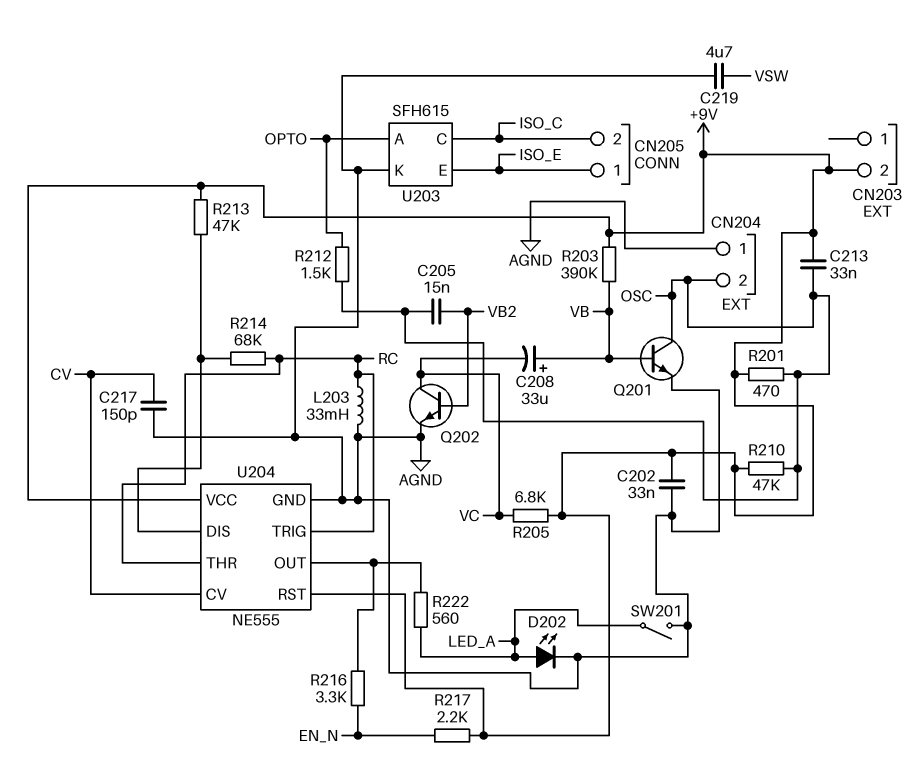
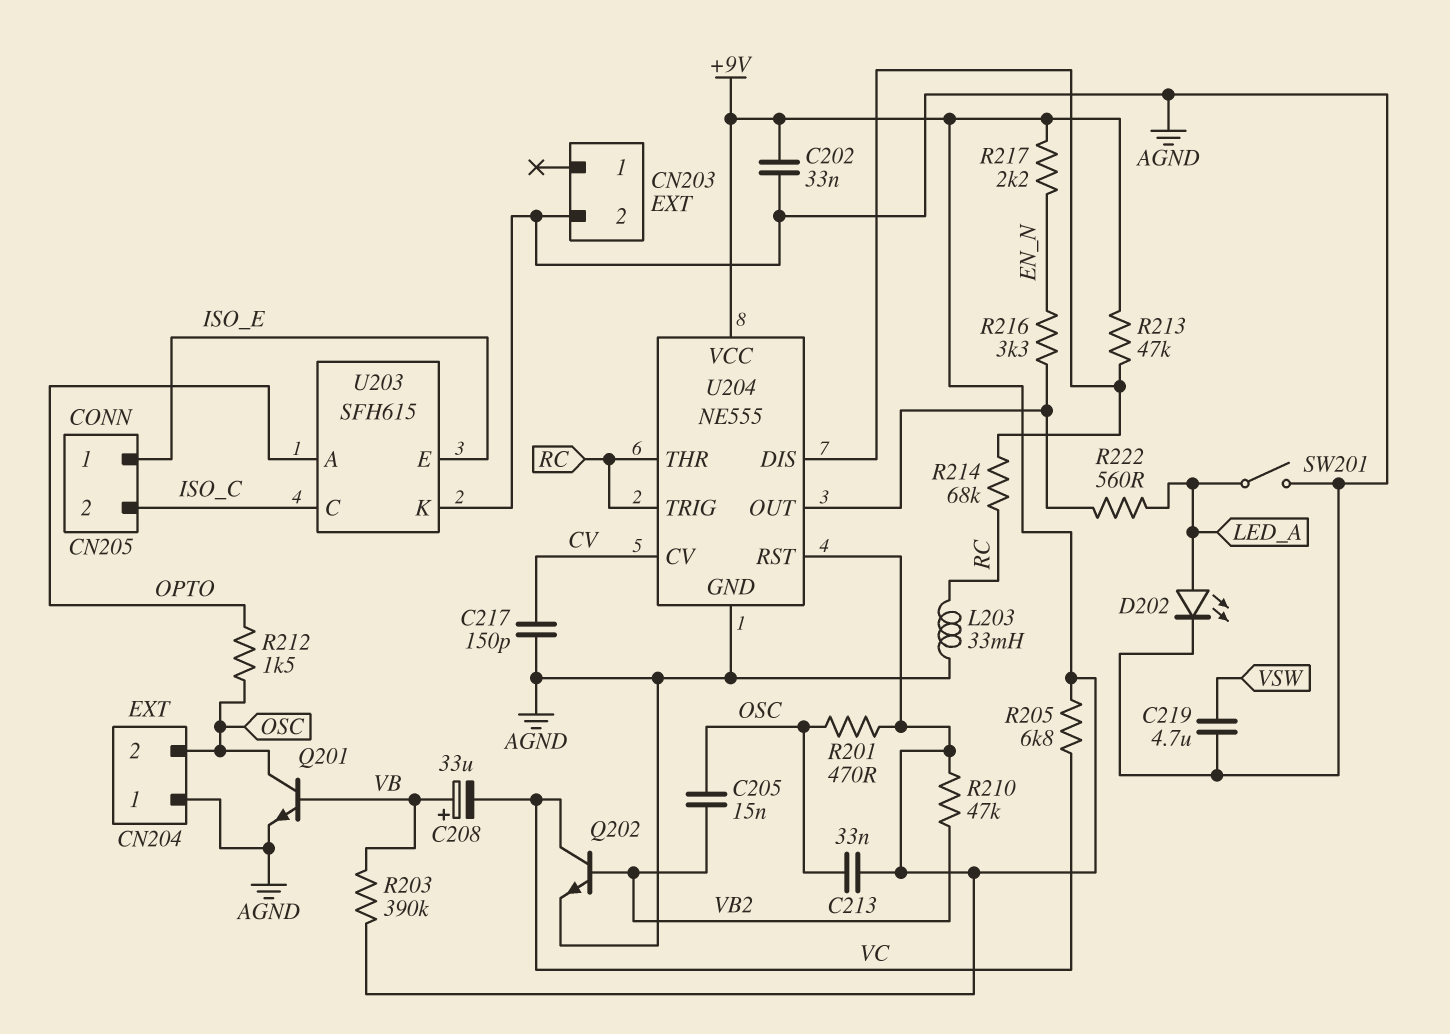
CN203 pin 2: +9V -> AGND
R210: 47k (+9V, OSC) -> 47k (+9V, VB2)

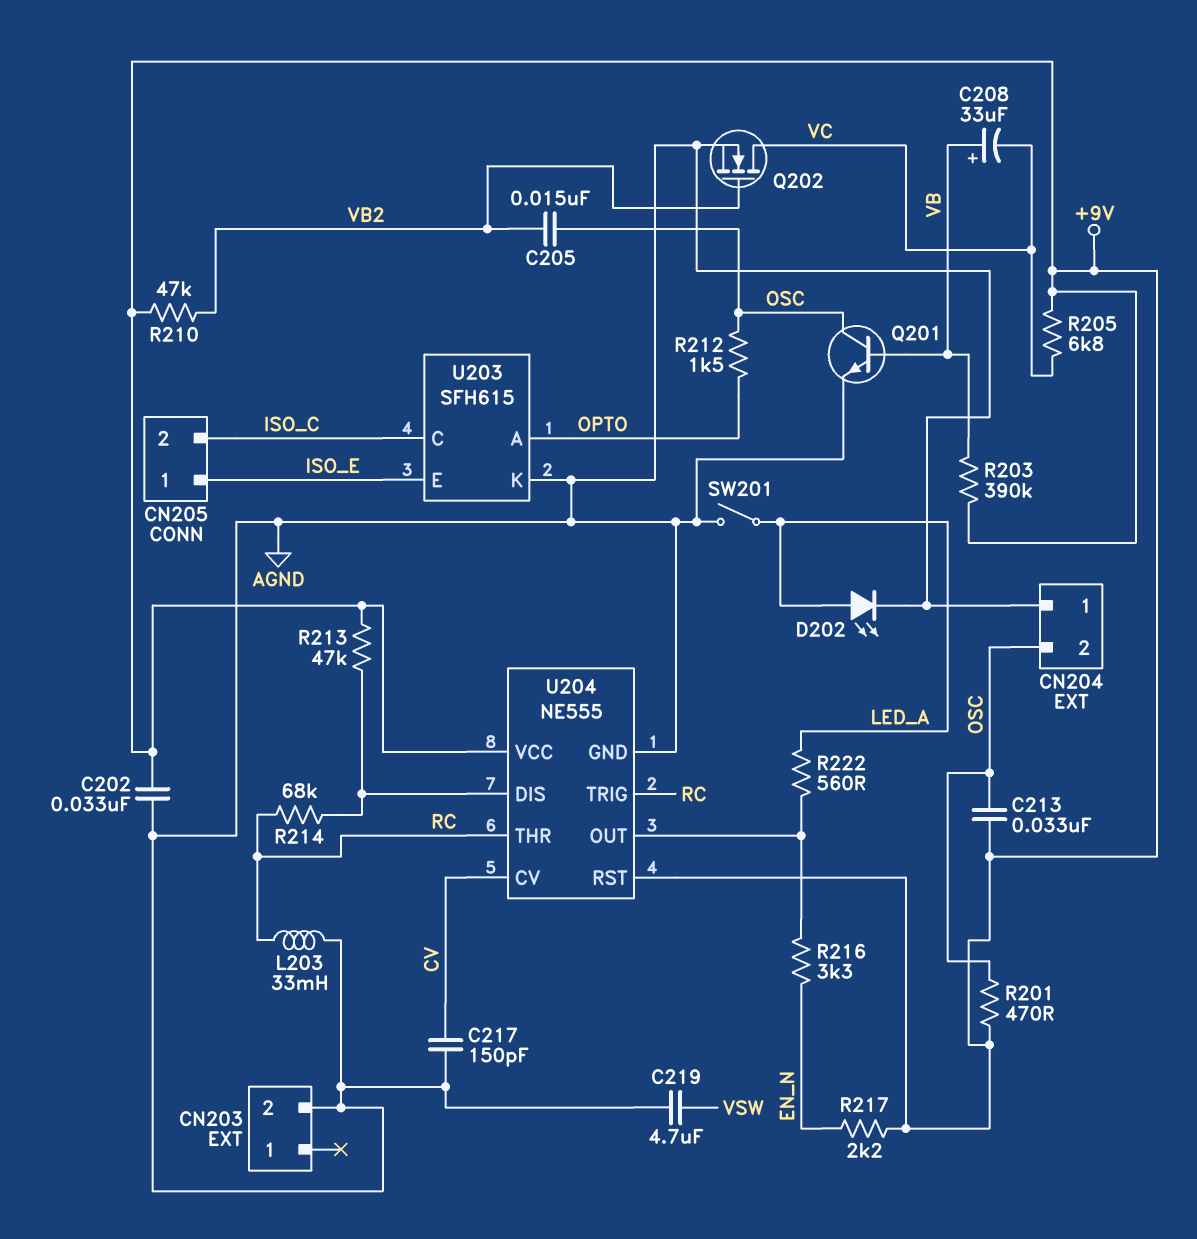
Q202: NPN (B VB2, C VC, E AGND) -> NMOS (G VB2, D VC, S AGND)

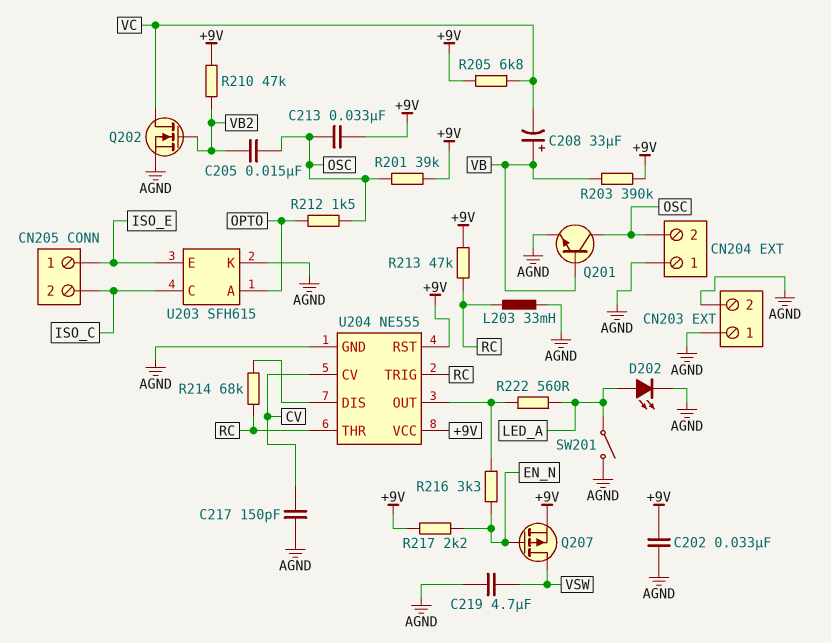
CN203 pin 1: none -> AGND
Q207: none -> PMOS (G EN_N, D VSW, S +9V)
R201: 470 (+9V, OSC) -> 39k (+9V, OSC)
R213: 47k (+9V, U204/DIS) -> 47k (+9V, RC)

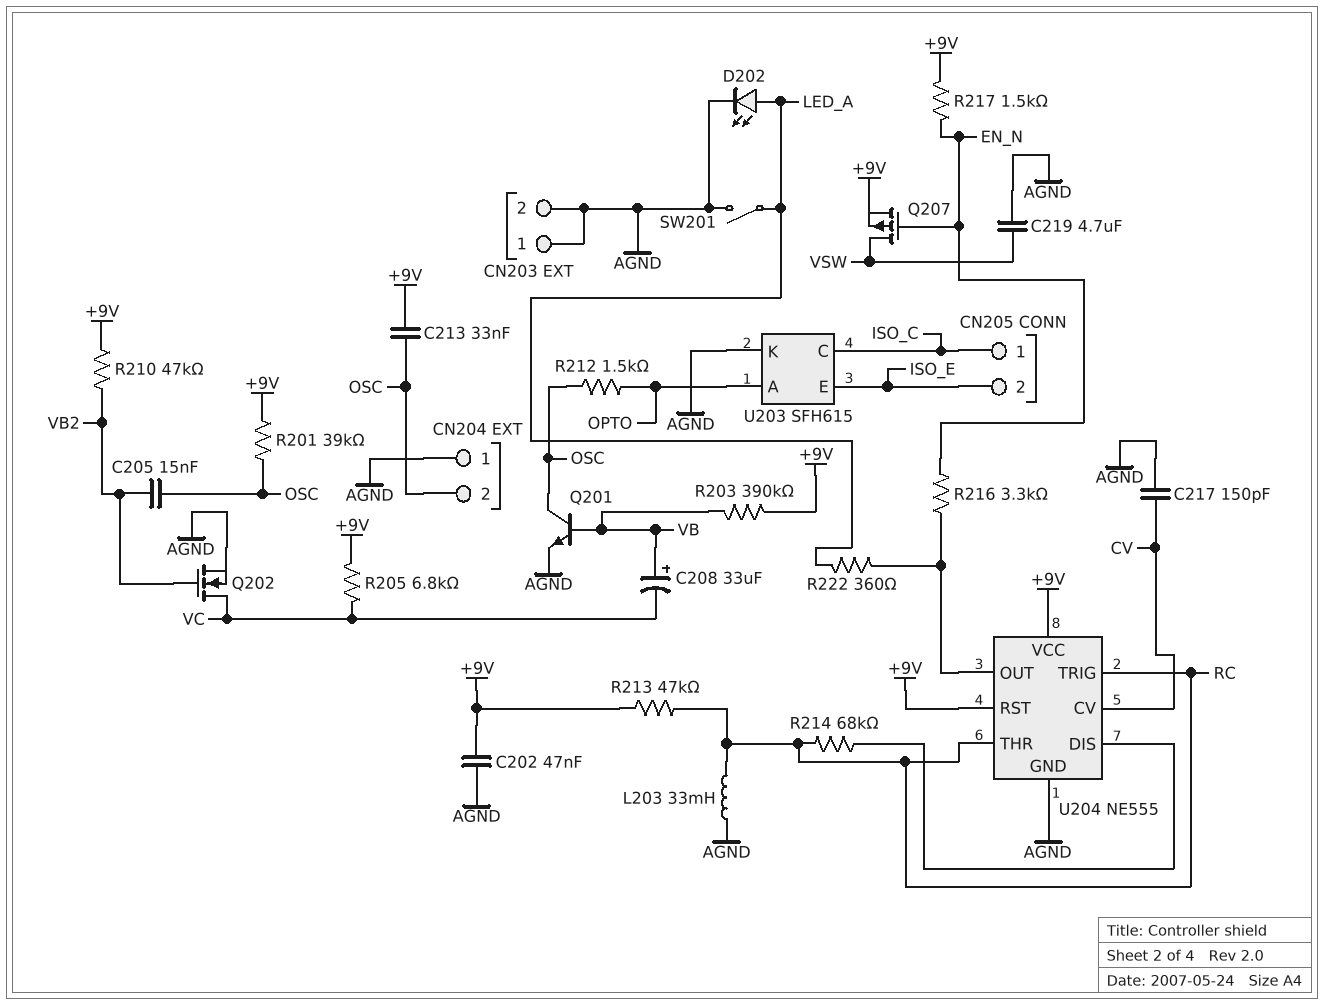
C202: 33nF (+9V, AGND) -> 47nF (+9V, AGND)
CN205 pin 1: ISO_E -> ISO_C
CN205 pin 2: ISO_C -> ISO_E
R217: 2.2k (+9V, EN_N) -> 1.5k (+9V, EN_N)
R222: 560 (LED_A, U204/OUT) -> 360 (LED_A, U204/OUT)

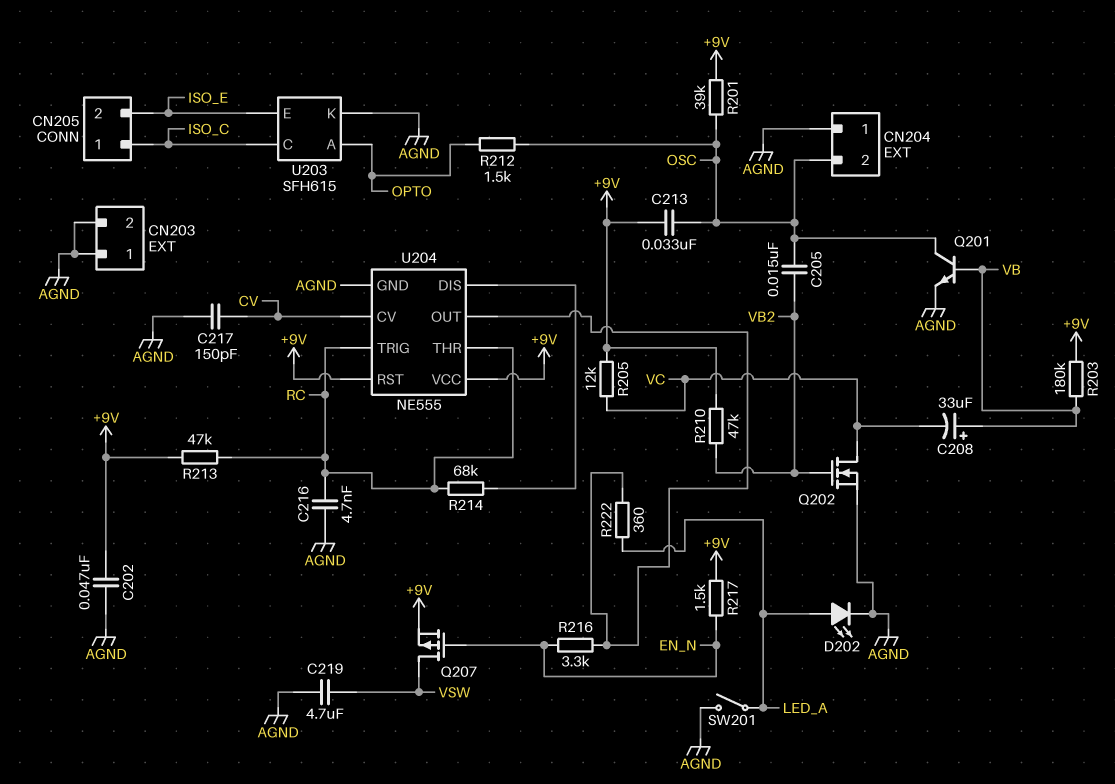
C216: none -> 4.7nF (AGND, RC)
L203: 33mH (AGND, RC) -> none
R203: 390k (+9V, VB) -> 180k (+9V, VB)
R205: 6.8k (+9V, VC) -> 12k (+9V, VC)

